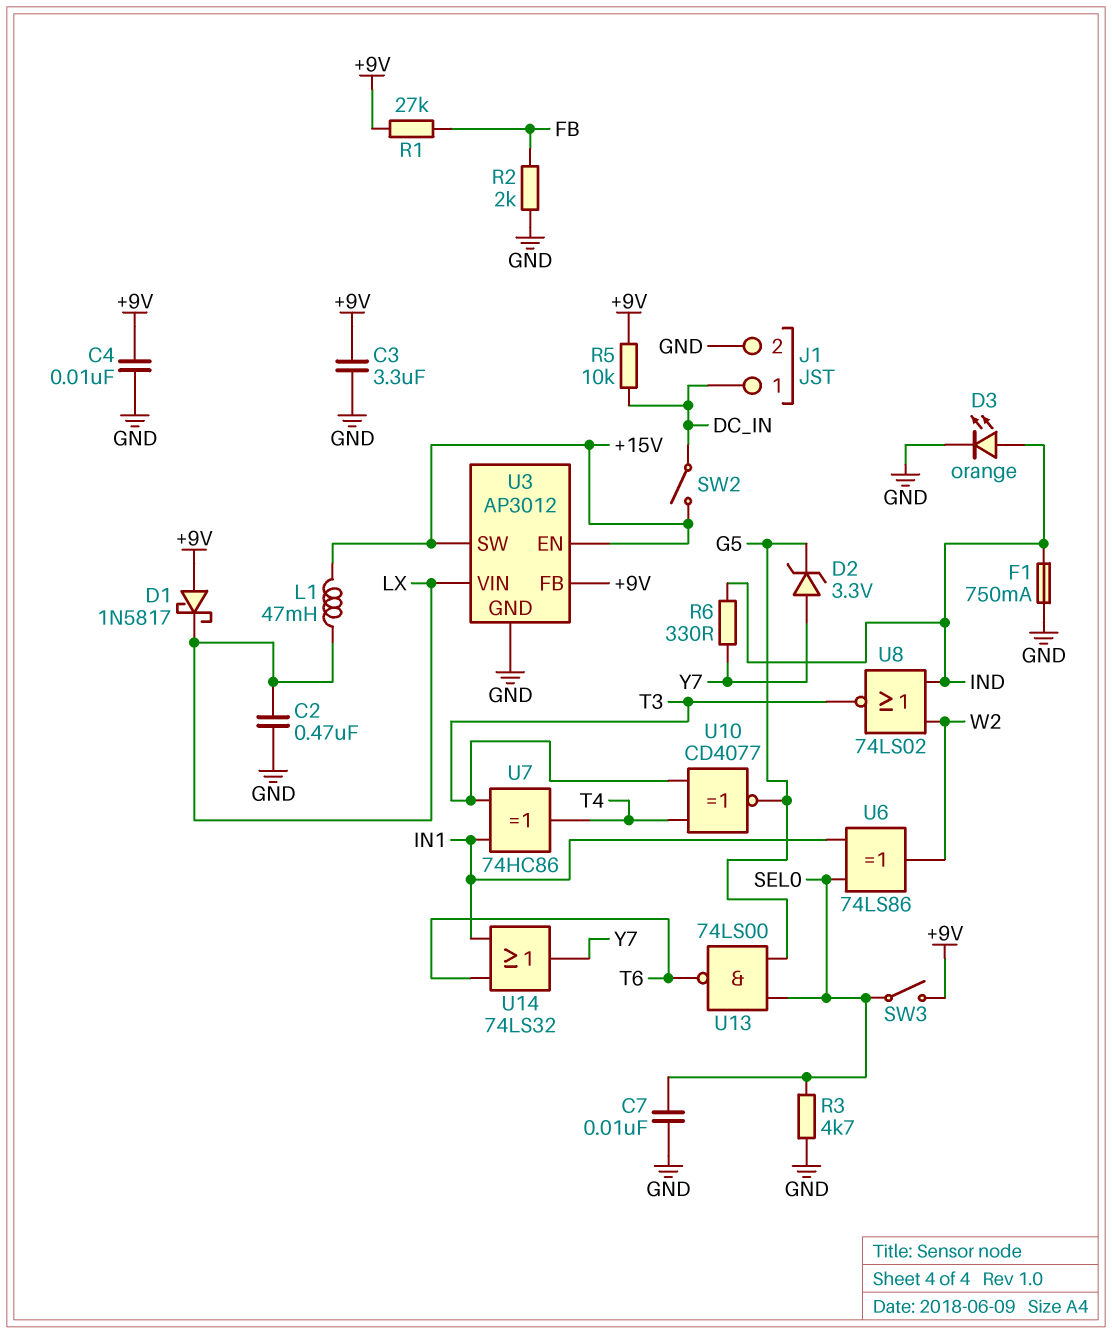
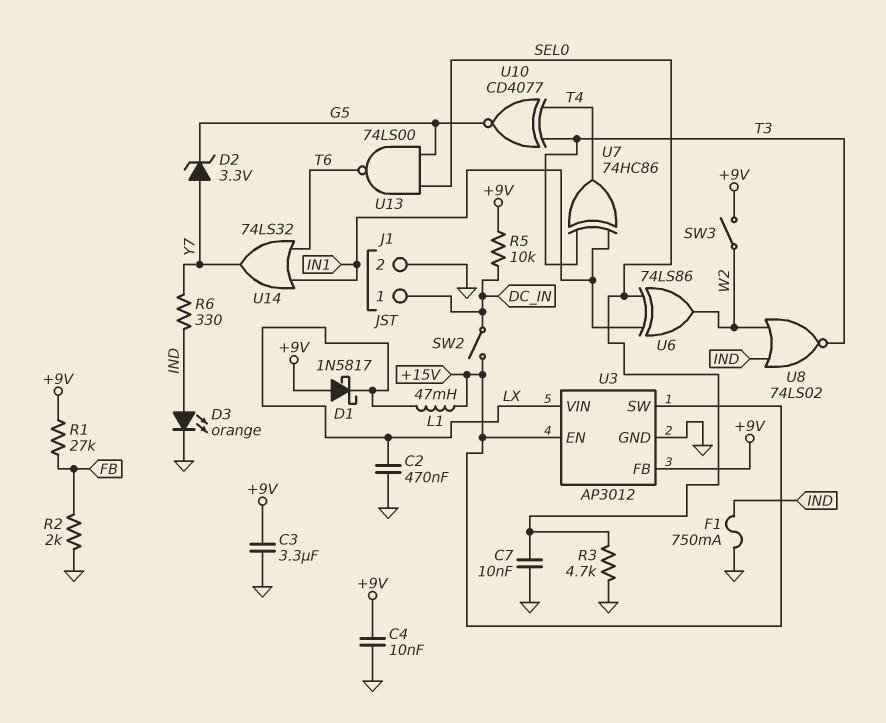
SW3: switch (+9V, SEL0) -> switch (+9V, W2)

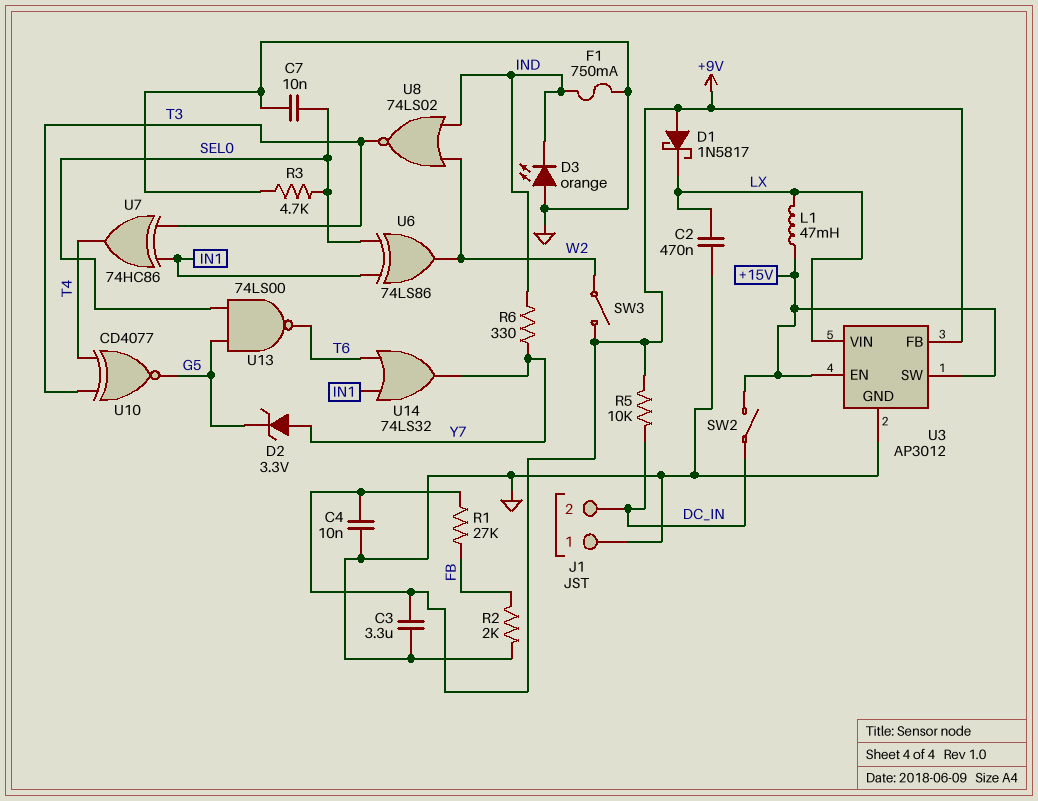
D3: LED orange (A IND, K GND) -> LED orange (A GND, K IND)
J1 pin 1: DC_IN -> GND
J1 pin 2: GND -> DC_IN

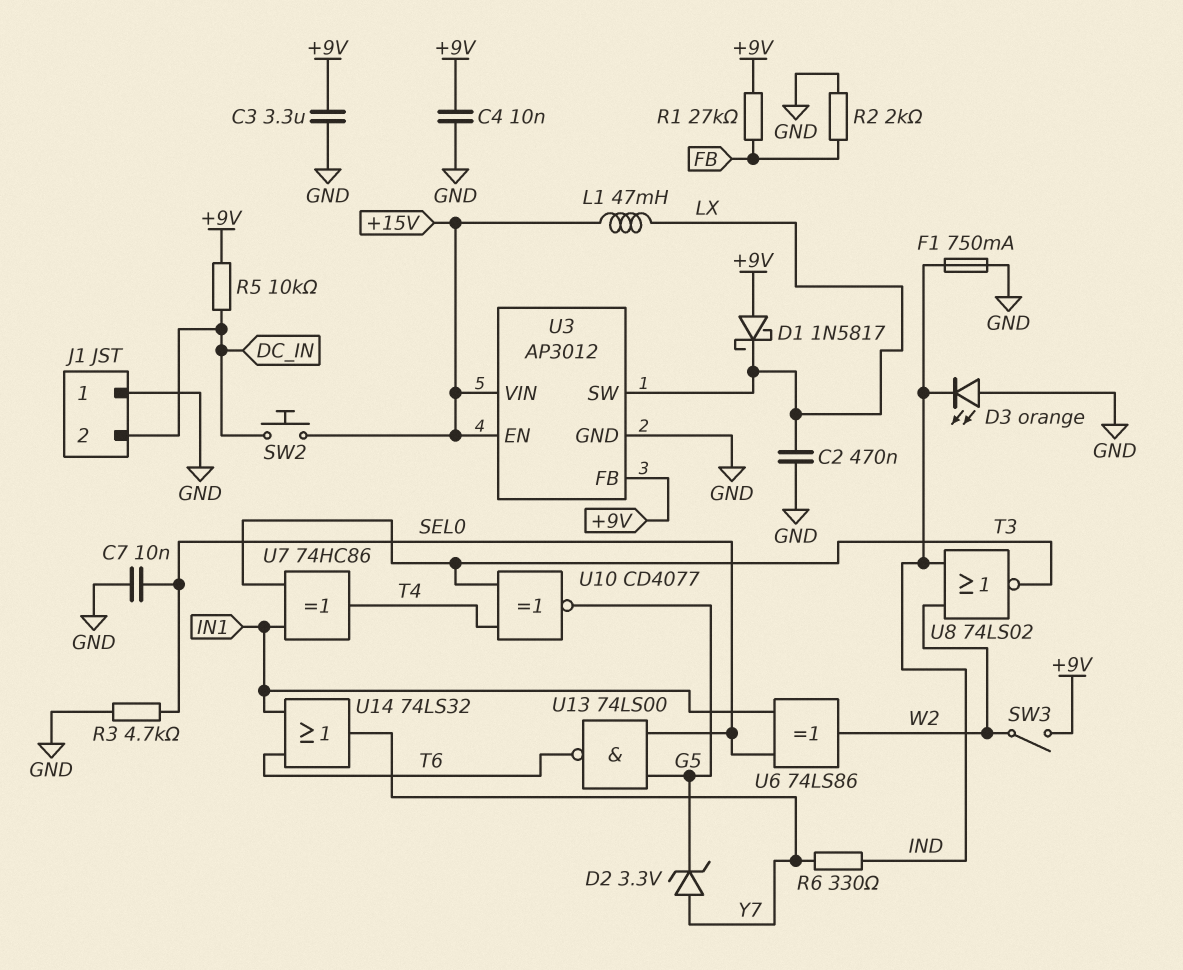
SW2: switch (+15V, DC_IN) -> button (+15V, DC_IN)
U3 pin SW: +15V -> LX
U3 pin VIN: LX -> +15V

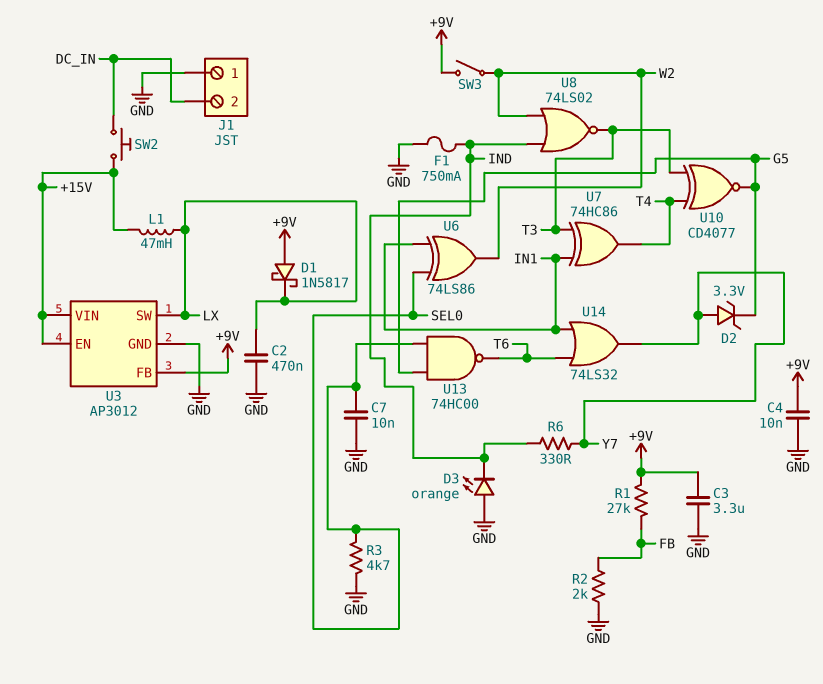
R5: 10k (+9V, DC_IN) -> none
U13: NAND 74LS00 (in G5, in SEL0, out T6) -> NAND 74HC00 (in G5, in SEL0, out T6)

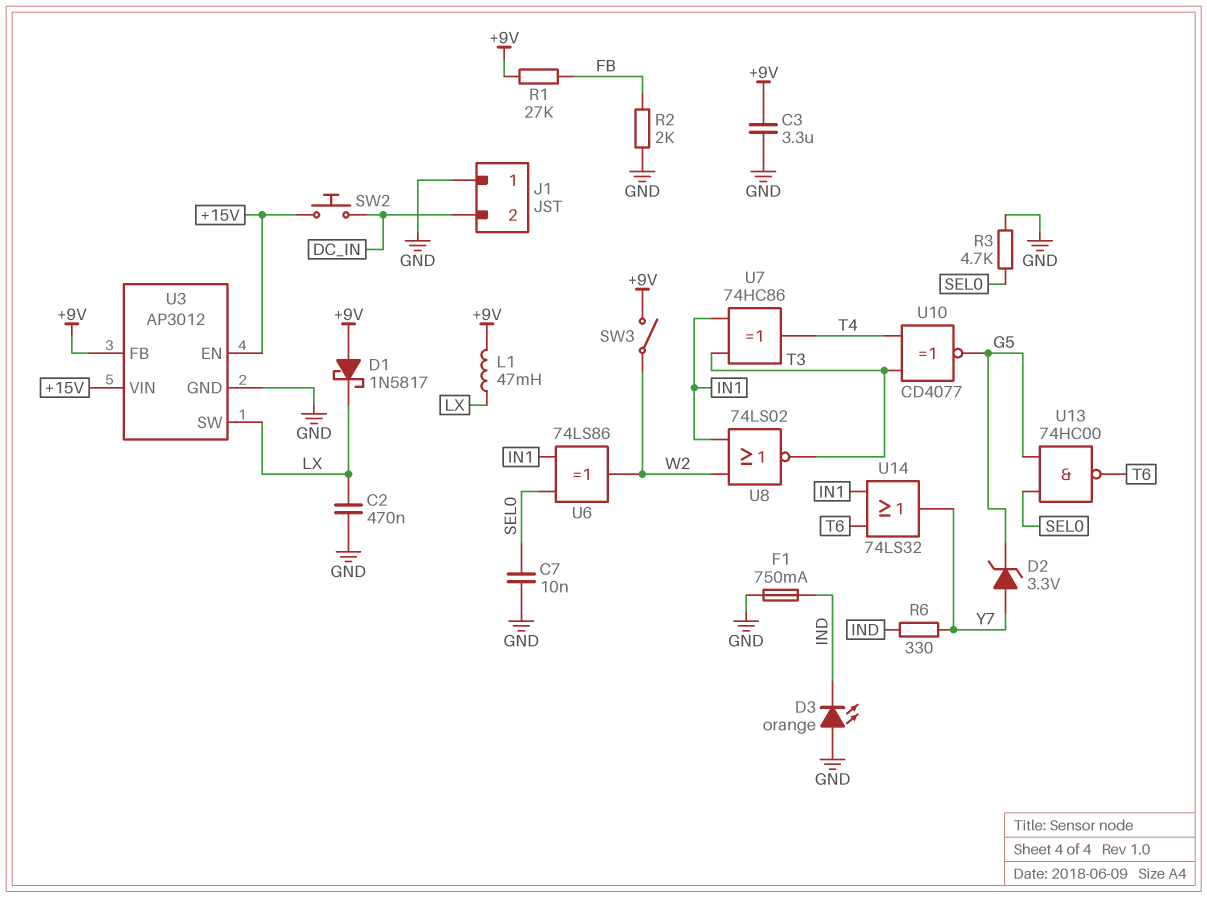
C4: 10nF (+9V, GND) -> none
L1: 47mH (+15V, LX) -> 47mH (+9V, LX)
U8: NOR 74LS02 (in IND, in W2, out T3) -> NOR 74LS02 (in IN1, in W2, out T3)

